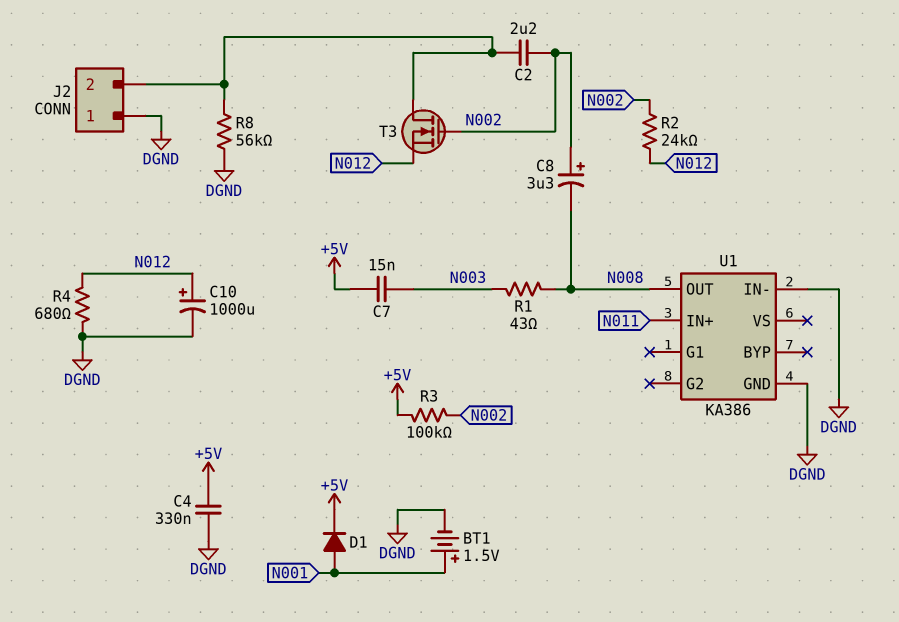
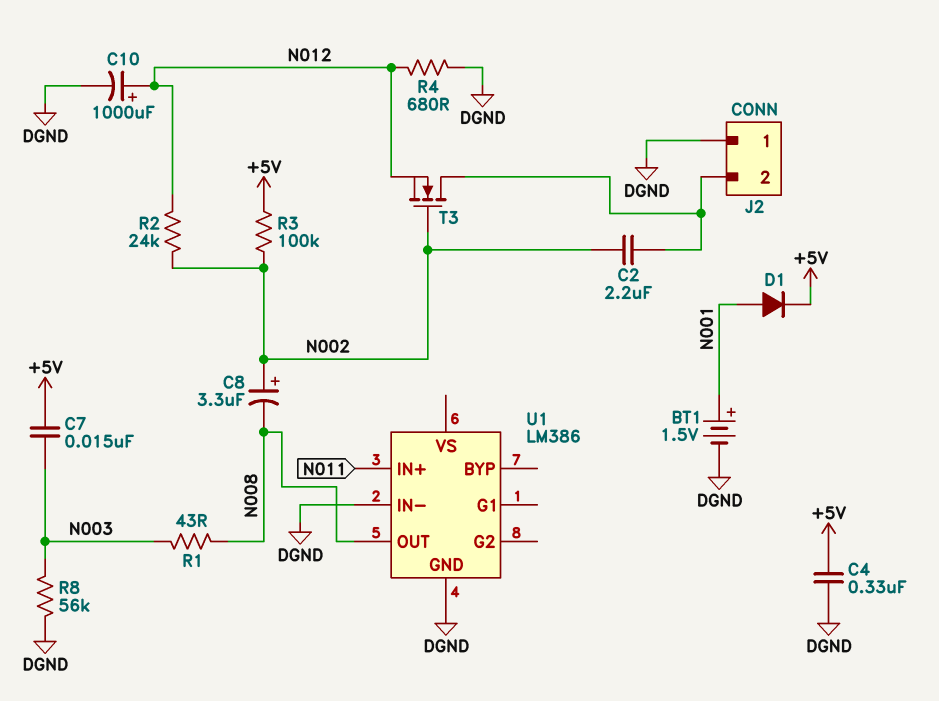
R8: 56k (DGND, J2/2) -> 56k (DGND, N003)
U1: KA386 -> LM386

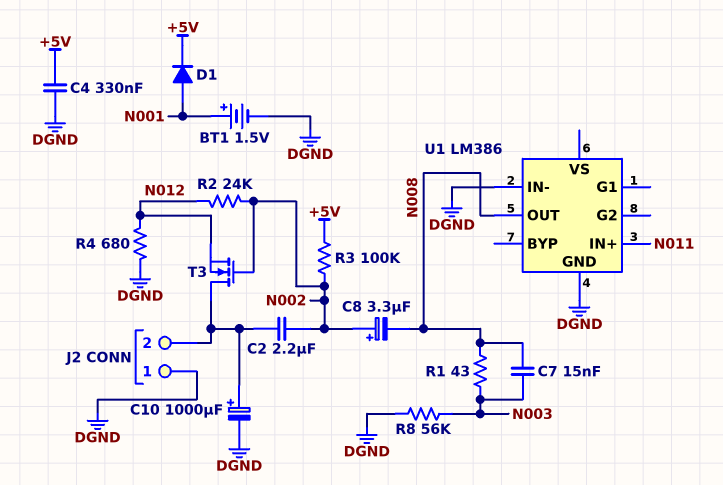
C7: 15nF (+5V, N003) -> 15nF (N003, N008)
C10: 1000uF (plus N012, minus DGND) -> 1000uF (plus J2/2, minus DGND)

